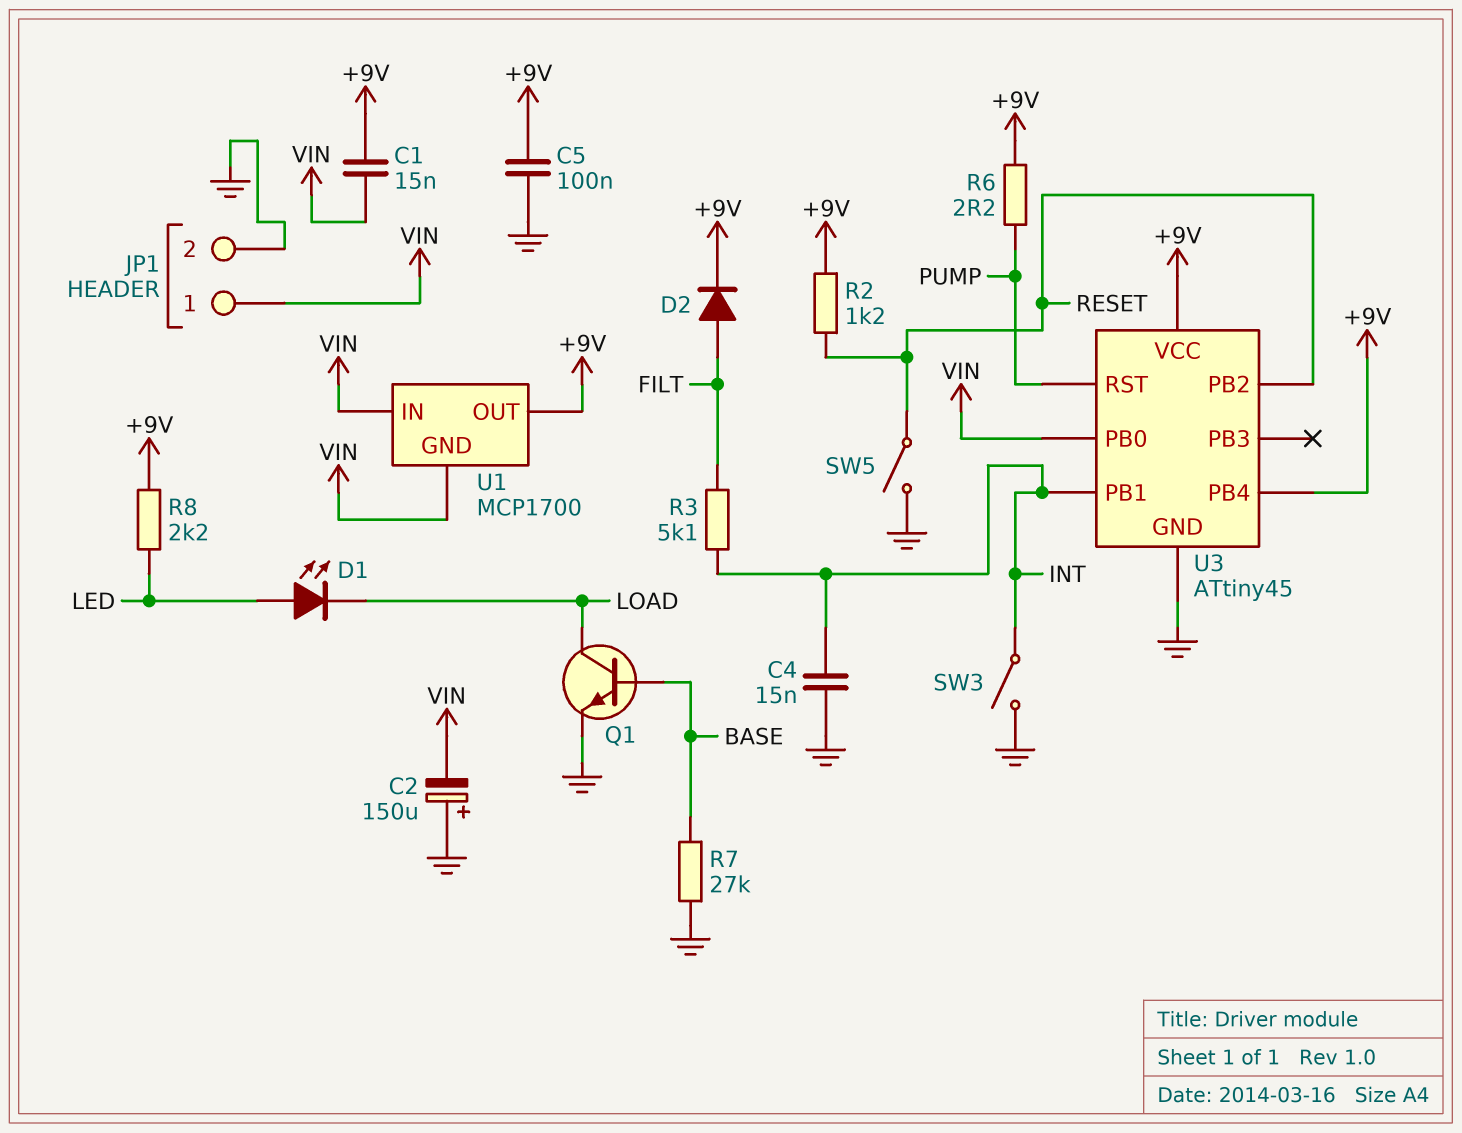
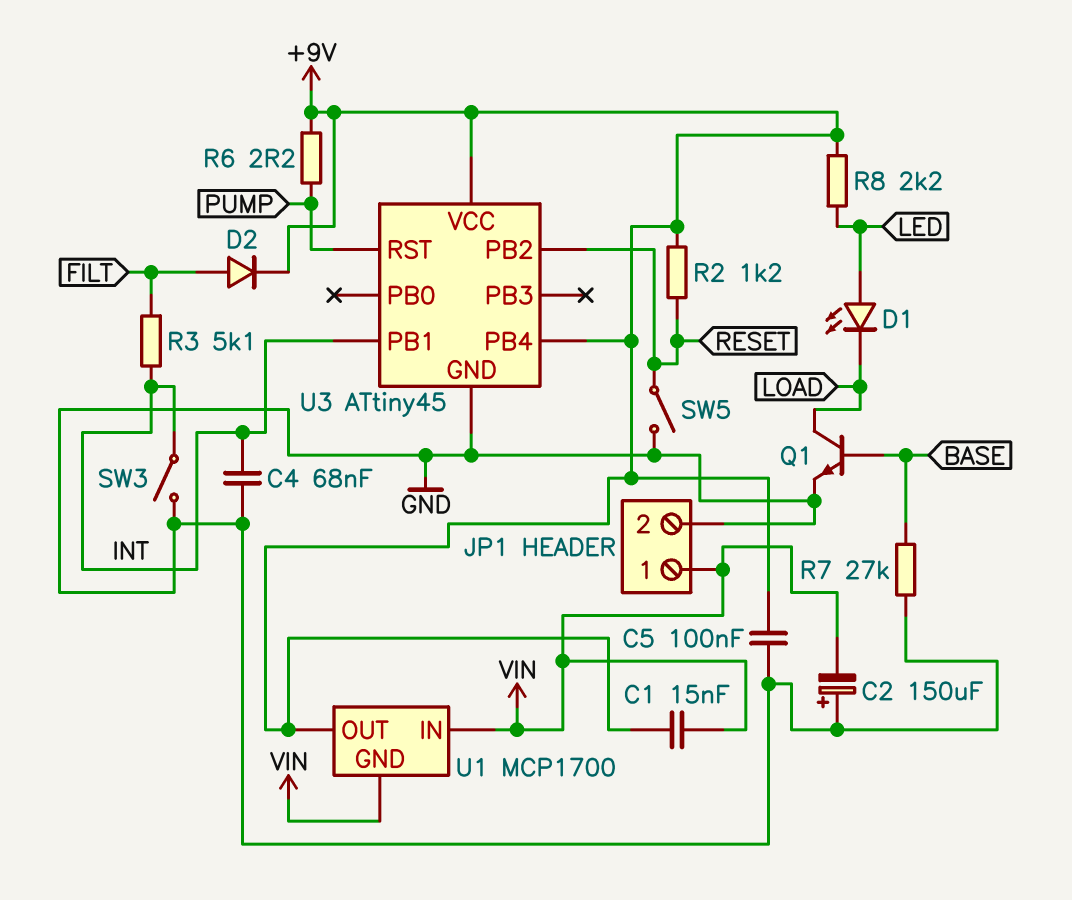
C4: 15nF (GND, INT) -> 68nF (GND, INT)
U3 pin PB0: VIN -> none

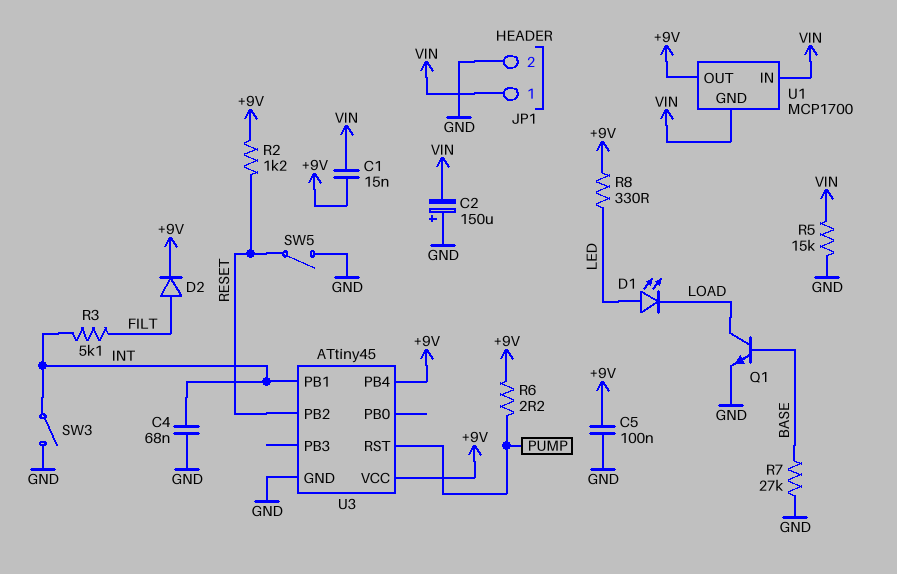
R5: none -> 15k (GND, VIN)
R8: 2.2k (+9V, LED) -> 330 (+9V, LED)

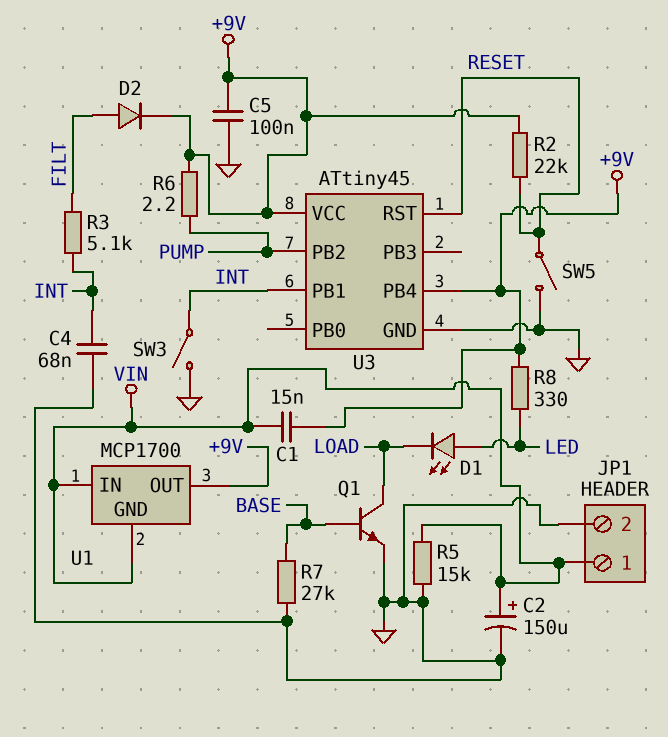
C2: 150uF (plus GND, minus VIN) -> 150uF (plus VIN, minus GND)
R2: 1.2k (+9V, RESET) -> 22k (+9V, RESET)
U3 pin PB2: RESET -> PUMP
U3 pin RST: PUMP -> RESET

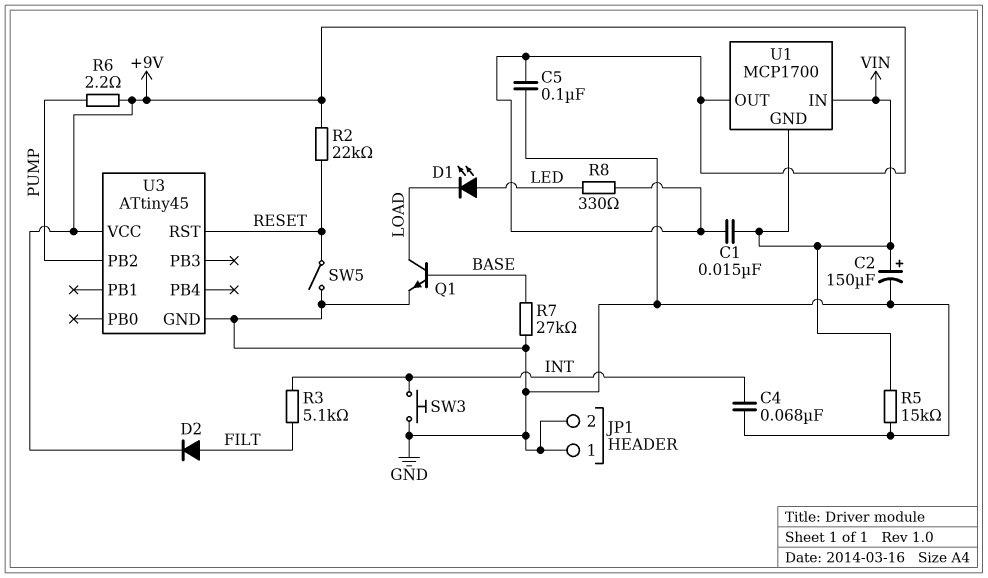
JP1 pin 1: VIN -> GND
SW3: switch (GND, INT) -> button (GND, INT)
U3 pin PB1: INT -> none
U3 pin PB4: +9V -> none

